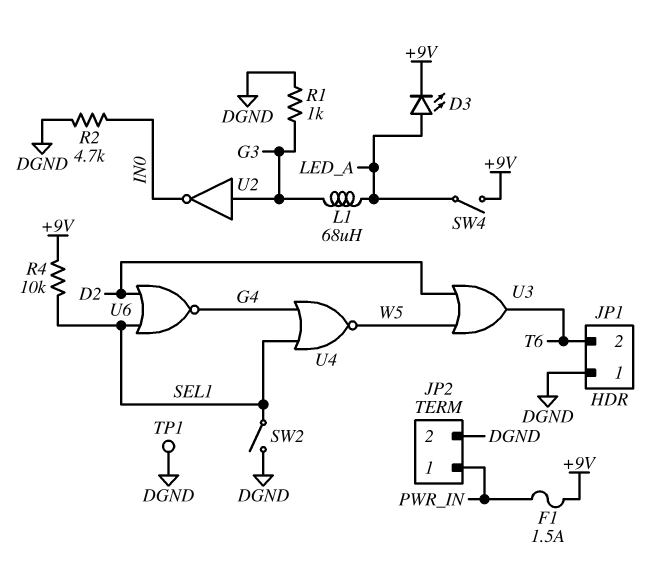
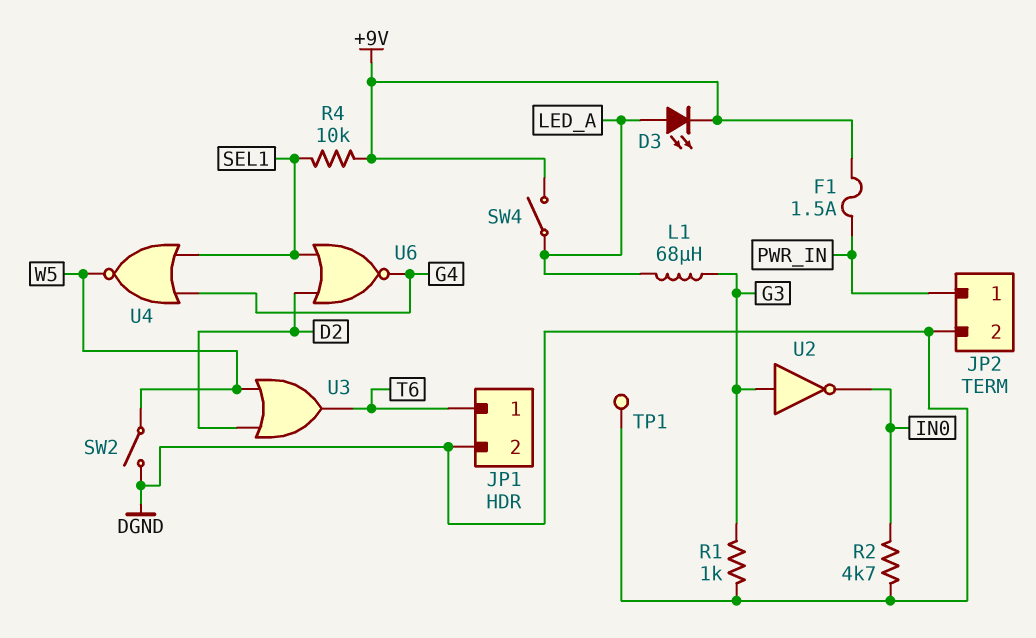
JP1 pin 1: DGND -> T6
JP1 pin 2: T6 -> DGND
SW2: switch (DGND, SEL1) -> switch (DGND, W5)

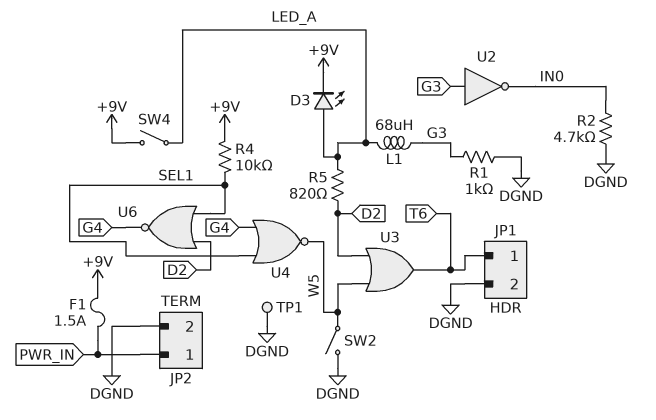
R5: none -> 820 (D2, LED_A)

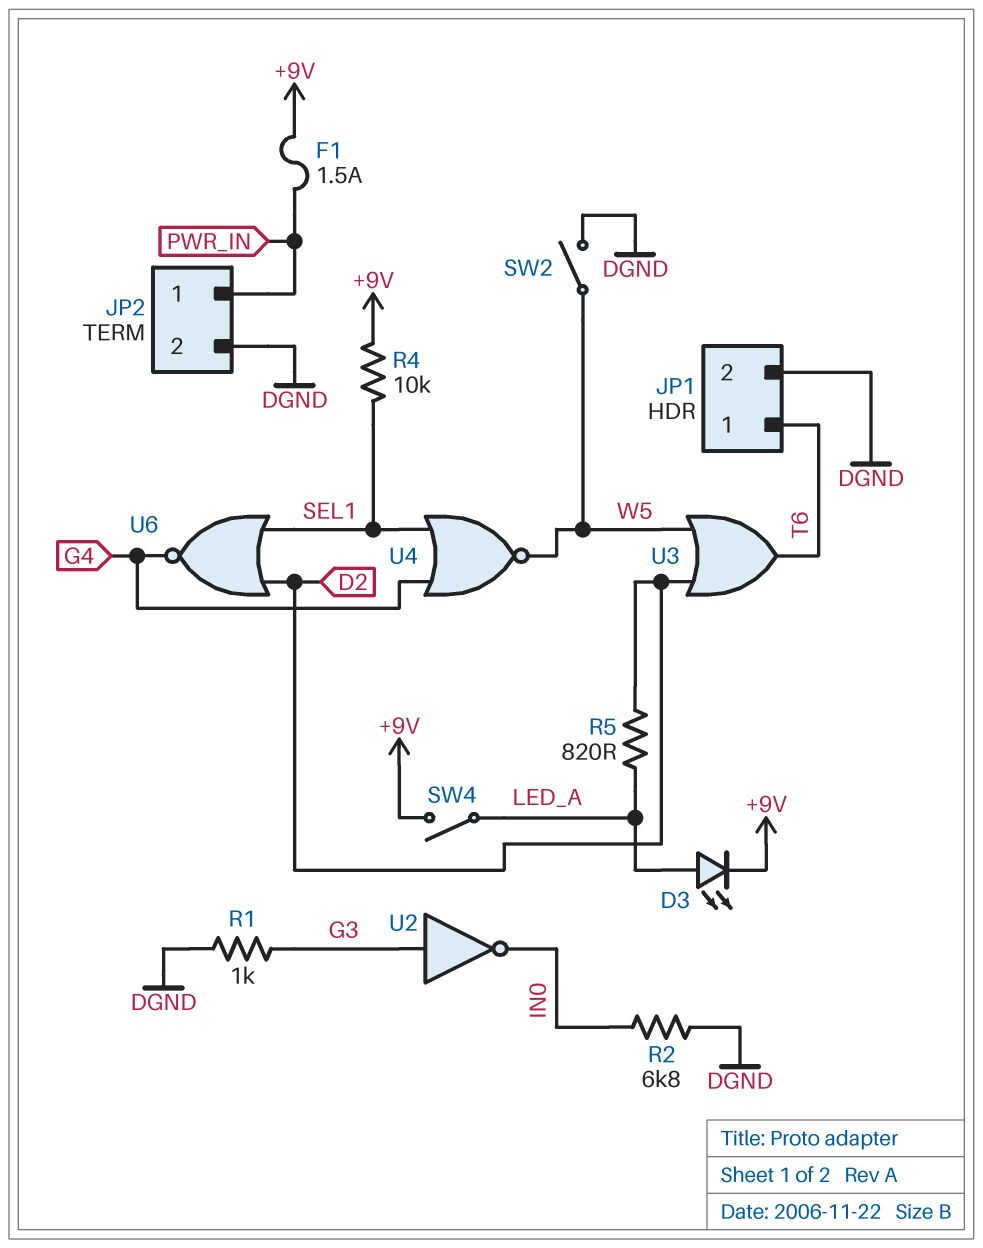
L1: 68uH (G3, LED_A) -> none
R2: 4.7k (DGND, IN0) -> 6.8k (DGND, IN0)
TP1: test point (DGND) -> none

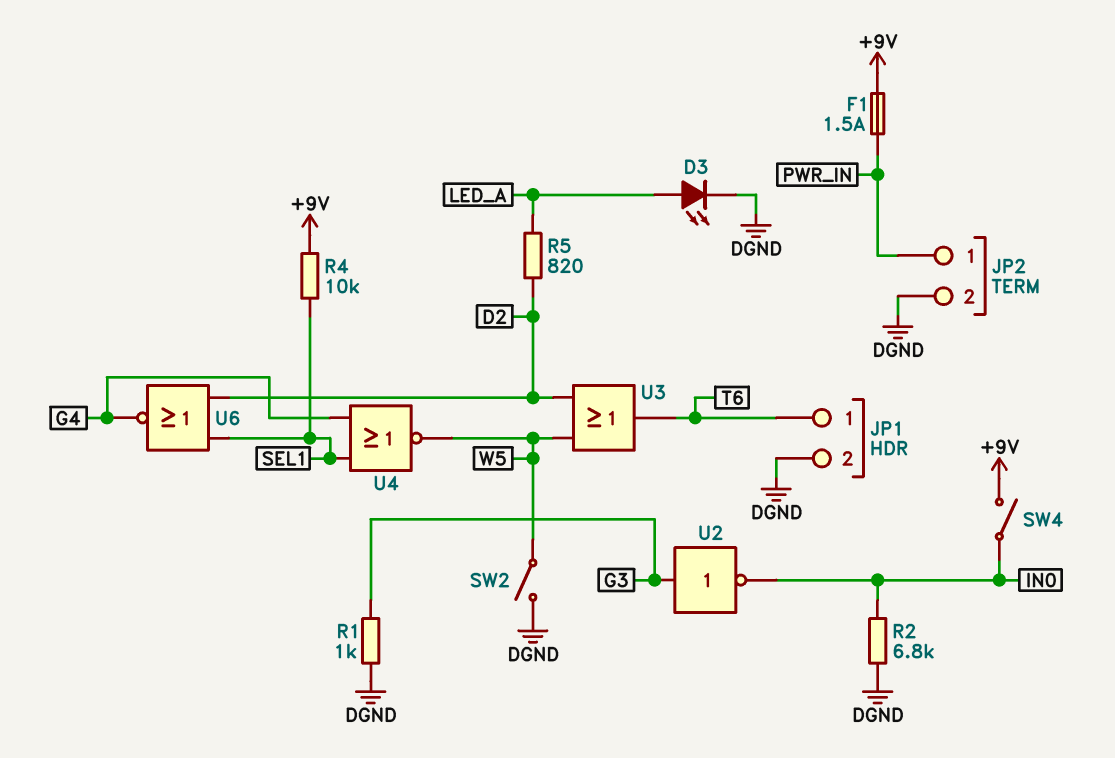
D3: LED (A LED_A, K +9V) -> LED (A LED_A, K DGND)
SW4: switch (+9V, LED_A) -> switch (+9V, IN0)

